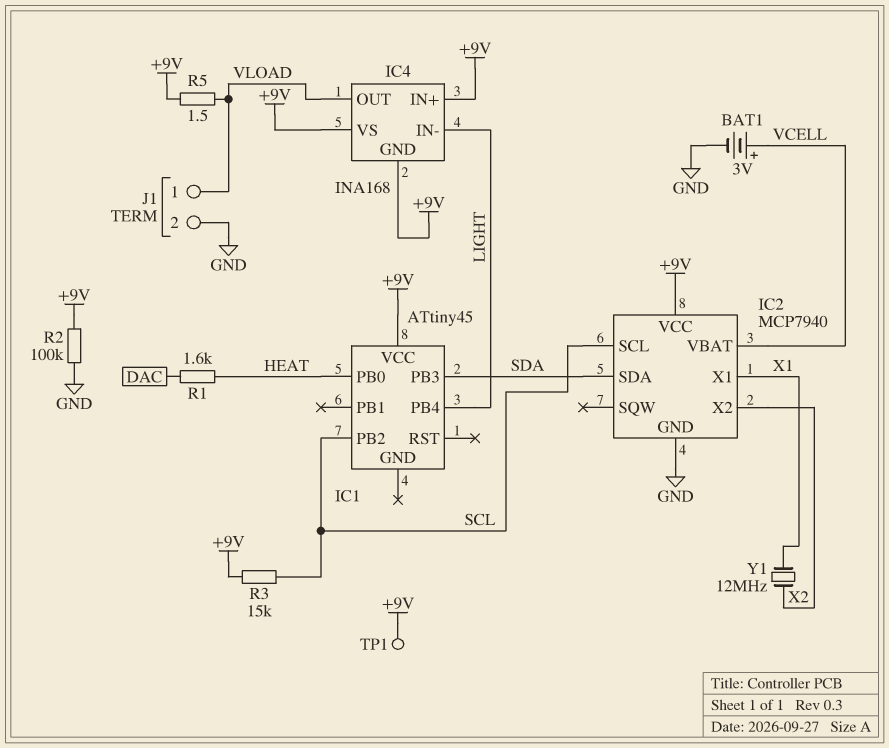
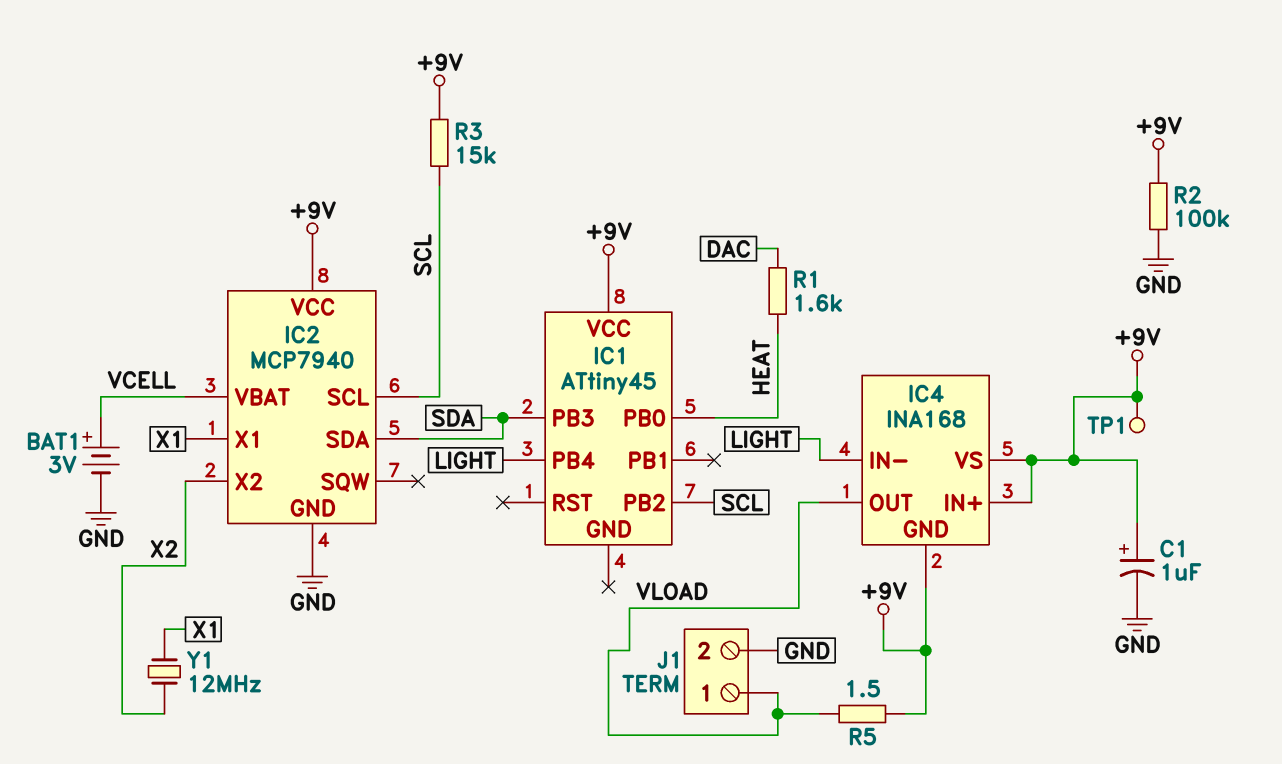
C1: none -> 1uF (plus +9V, minus GND)

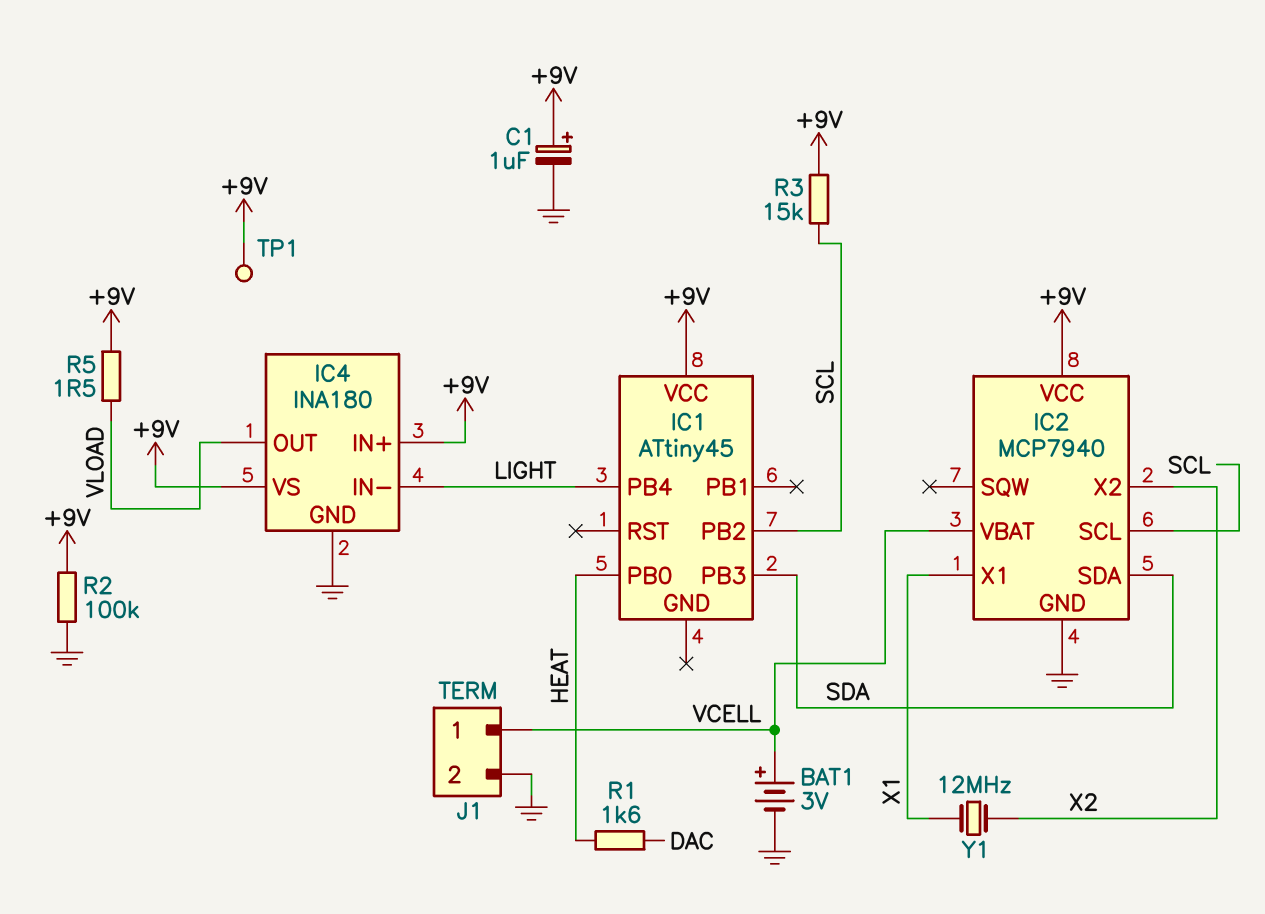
IC4: INA168 -> INA180
IC4 pin GND: +9V -> GND
J1 pin 1: VLOAD -> VCELL

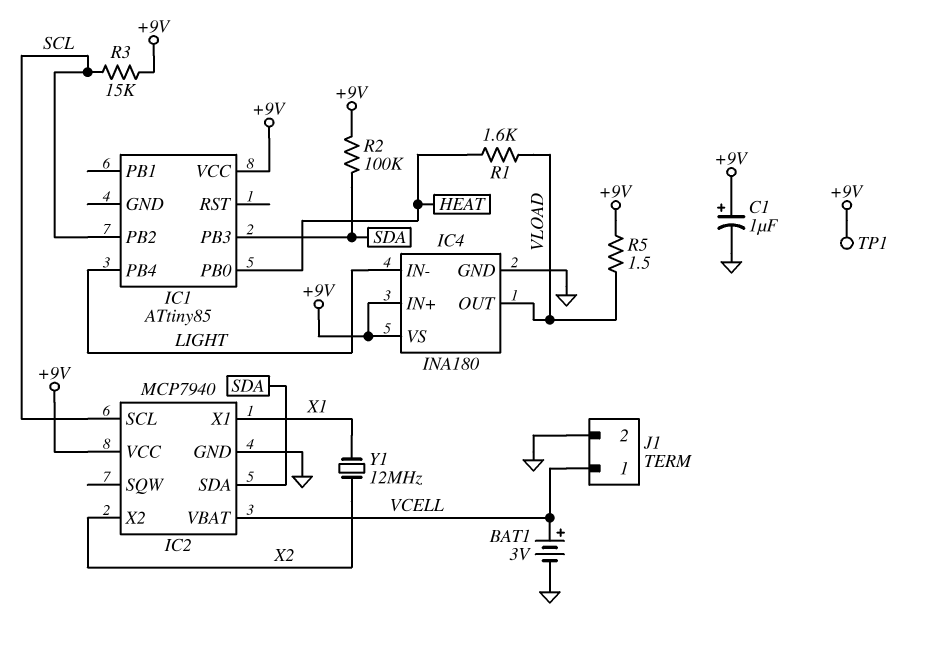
IC1: ATtiny45 -> ATtiny85
R1: 1.6k (DAC, HEAT) -> 1.6k (HEAT, VLOAD)
R2: 100k (+9V, GND) -> 100k (+9V, SDA)

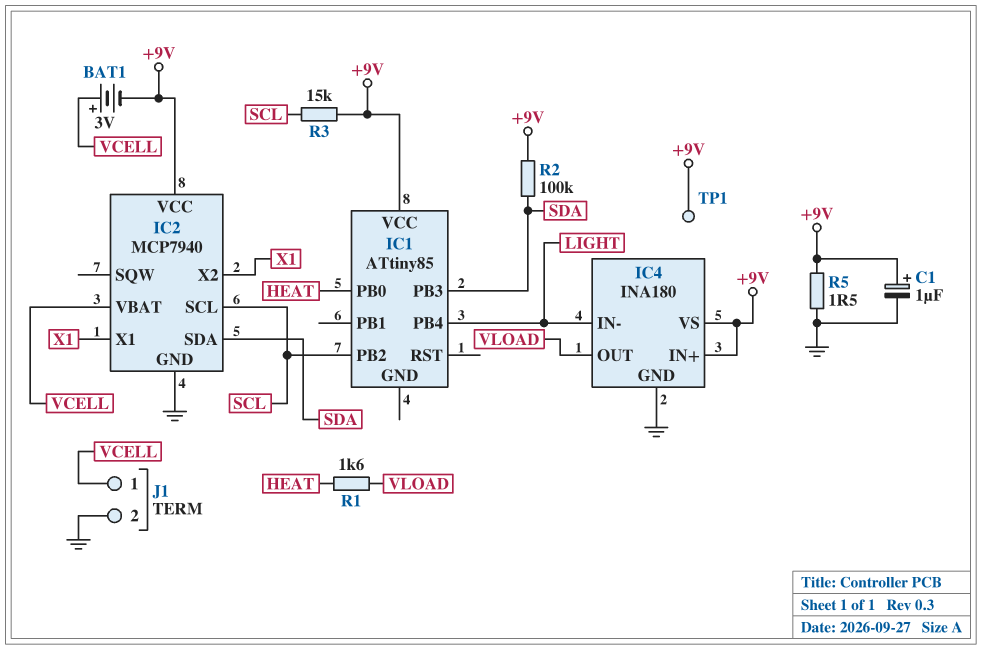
BAT1: 3V (plus VCELL, minus GND) -> 3V (plus VCELL, minus +9V)
IC2 pin X2: X2 -> X1
R5: 1.5 (+9V, VLOAD) -> 1.5 (+9V, GND)
Y1: 12MHz (X1, X2) -> none

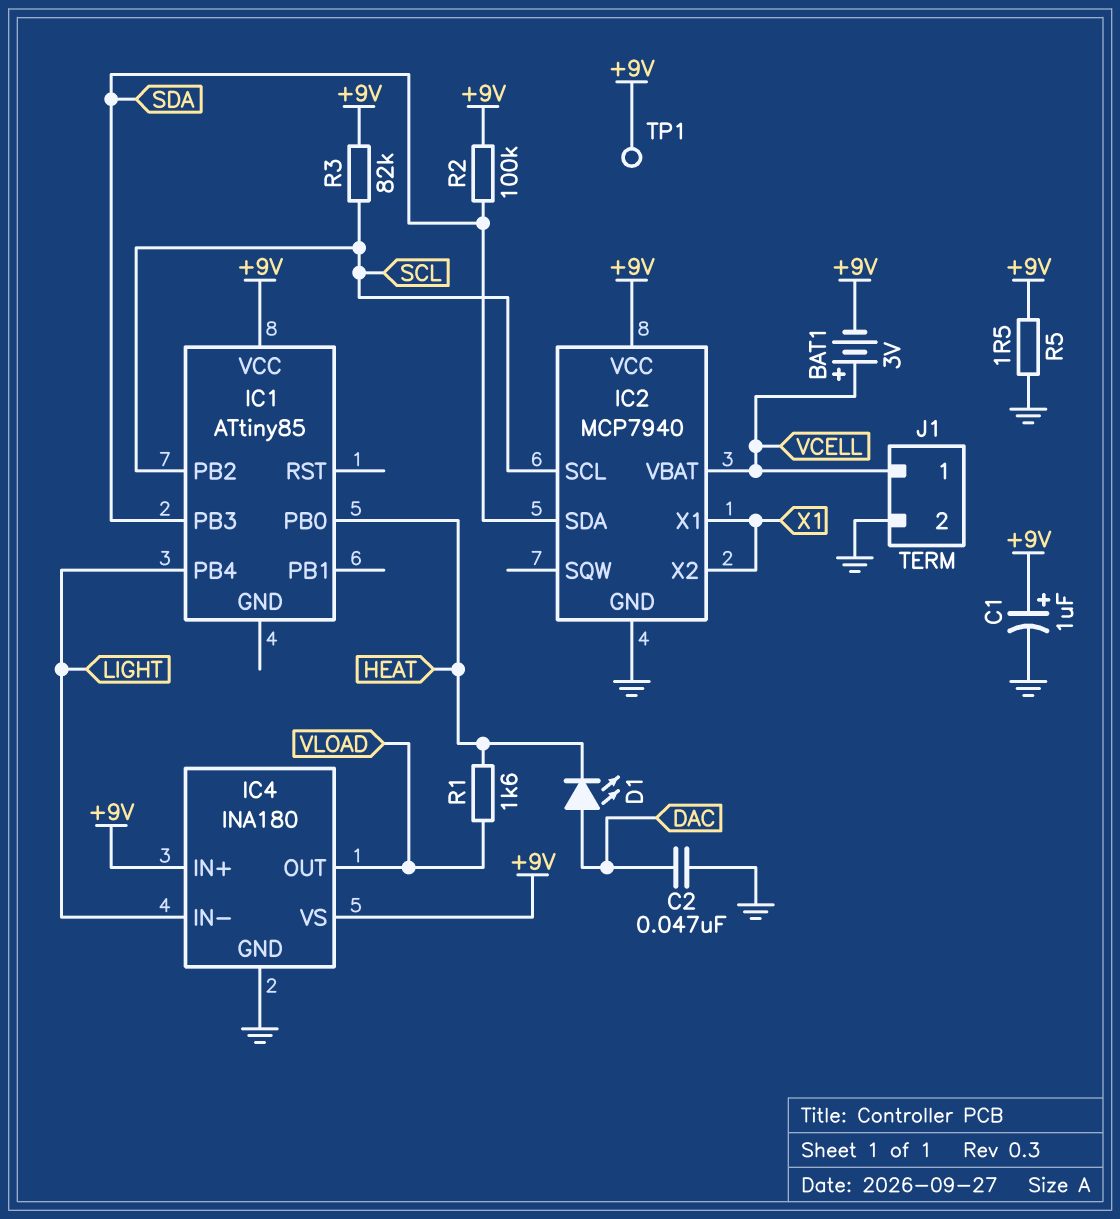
C2: none -> 47nF (DAC, GND)
D1: none -> LED (A DAC, K HEAT)
R3: 15k (+9V, SCL) -> 82k (+9V, SCL)

